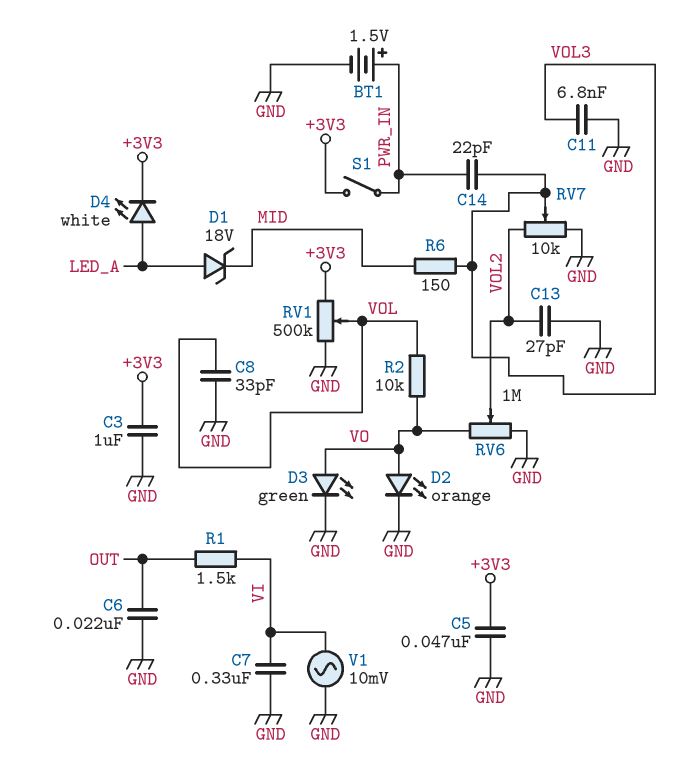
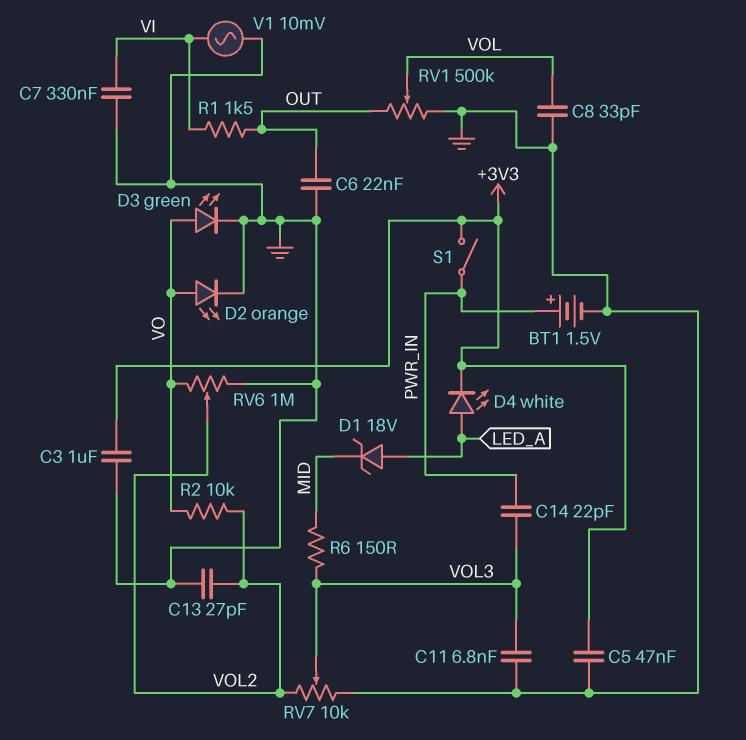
R2: 10k (VO, VOL) -> 10k (VO, VOL2)
RV1: 500k (+3V3, GND, wiper VOL) -> 500k (GND, OUT, wiper VOL)

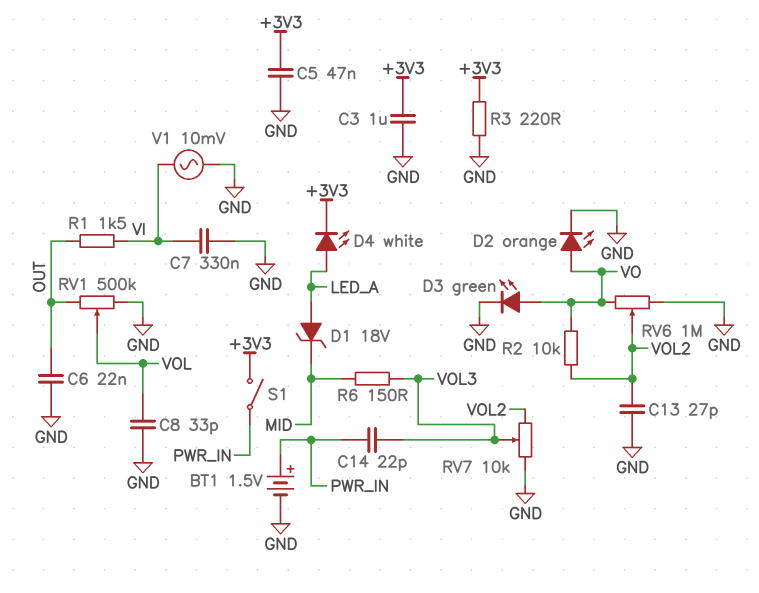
C11: 6.8nF (GND, VOL3) -> none
R3: none -> 220 (+3V3, GND)

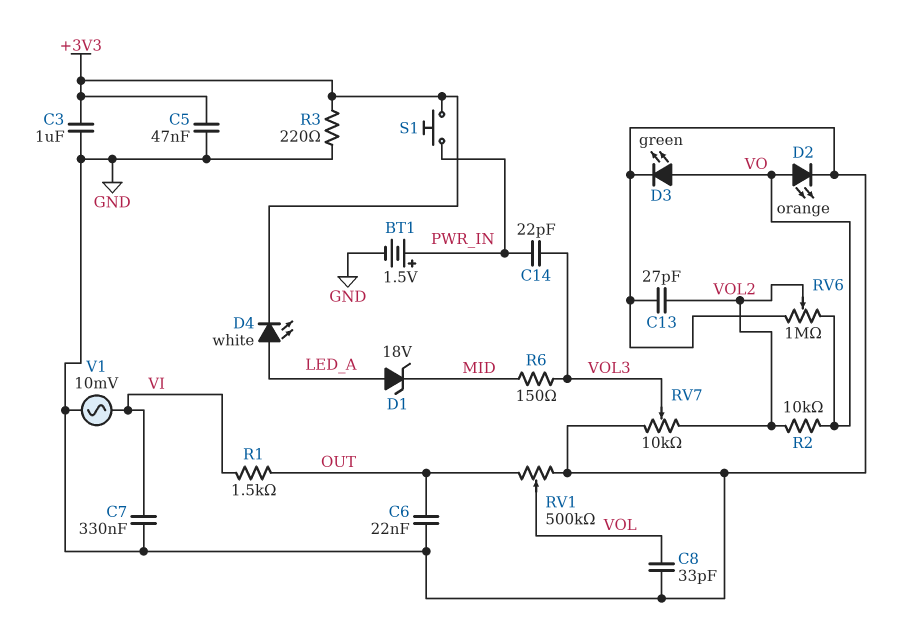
S1: switch (+3V3, PWR_IN) -> button (+3V3, PWR_IN)

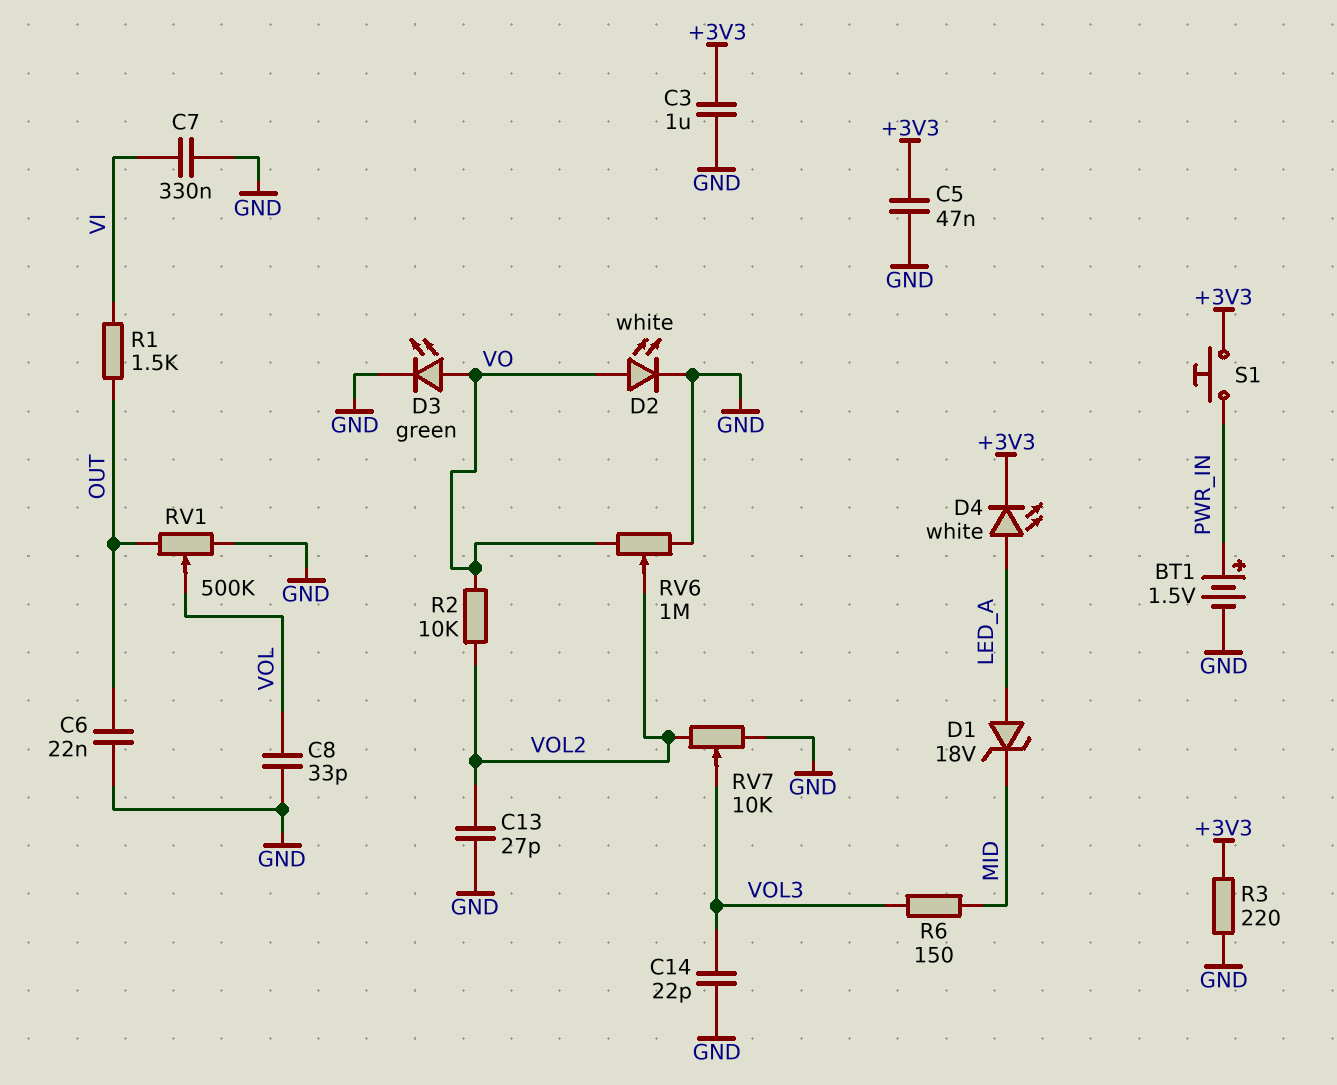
C14: 22pF (PWR_IN, VOL3) -> 22pF (GND, VOL3)
D2: LED orange (A VO, K GND) -> LED white (A VO, K GND)
V1: AC 10mV (GND, VI) -> none

